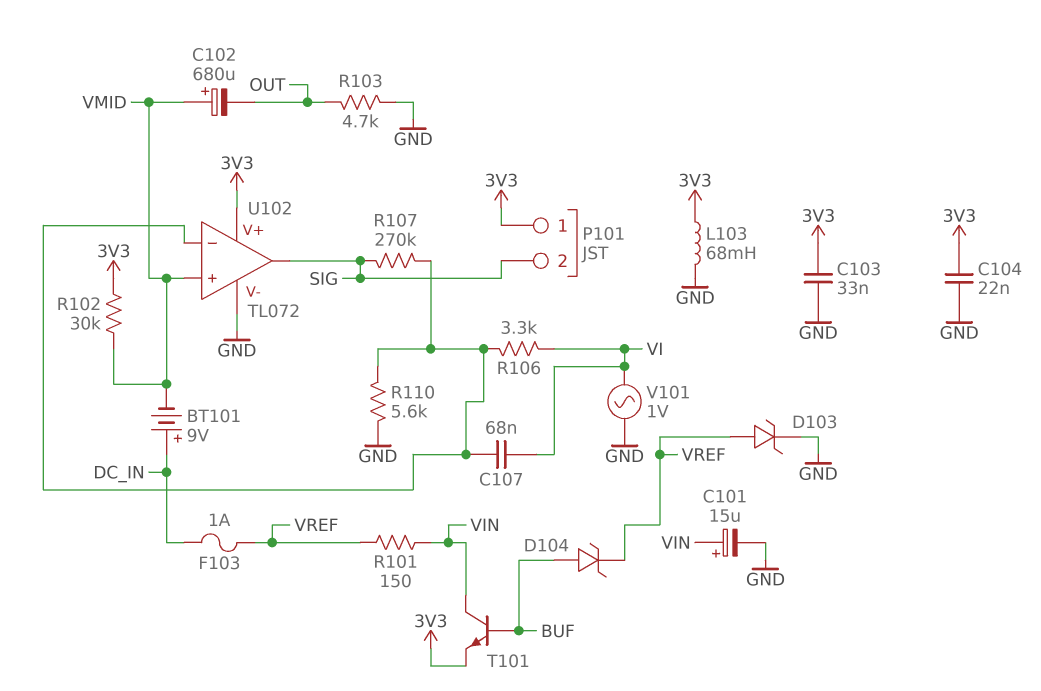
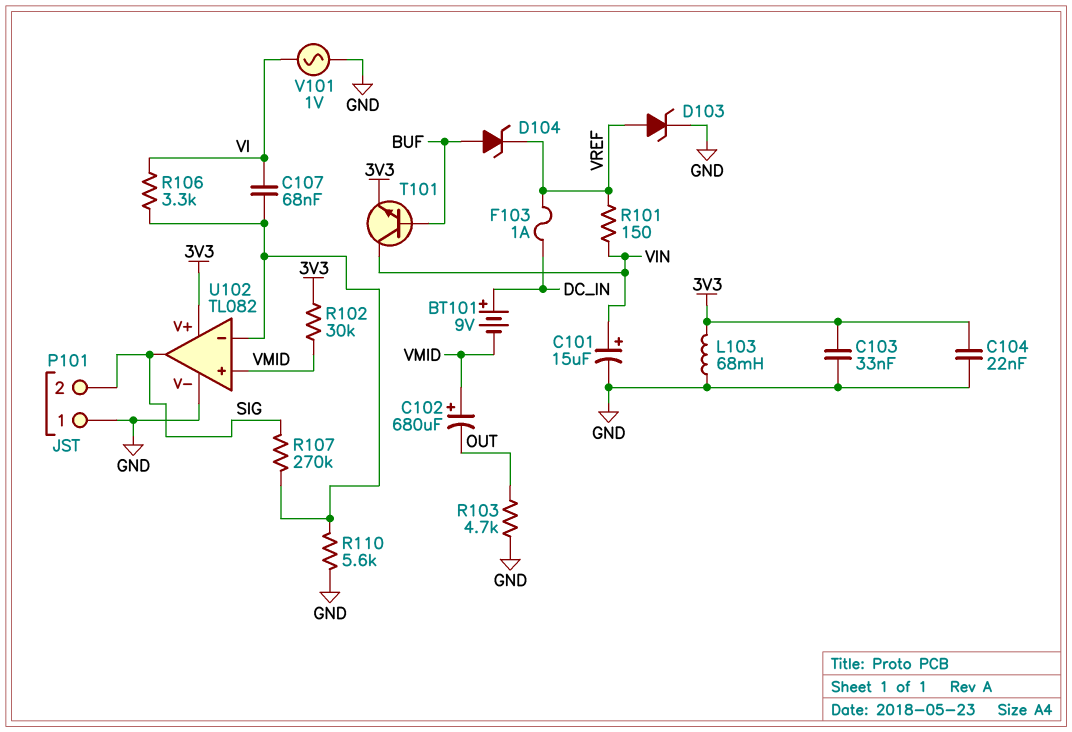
P101 pin 1: 3V3 -> GND
U102: TL072 -> TL082

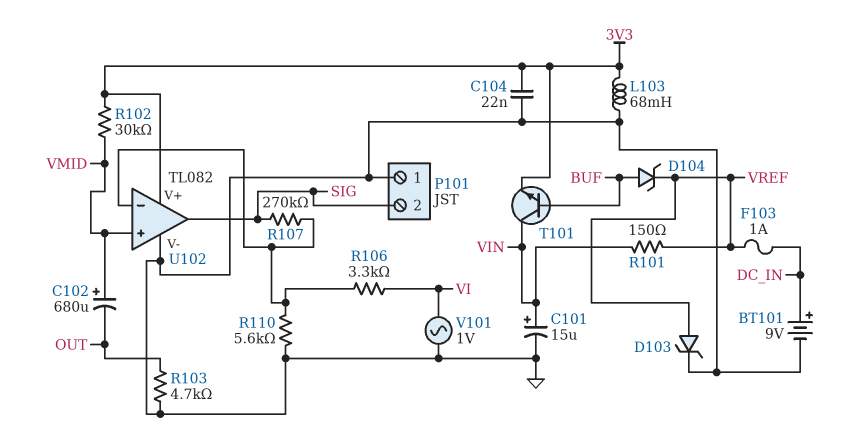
BT101: 9V (plus DC_IN, minus VMID) -> 9V (plus DC_IN, minus GND)
C103: 33nF (3V3, GND) -> none
C107: 68nF (U102/in-, VI) -> none

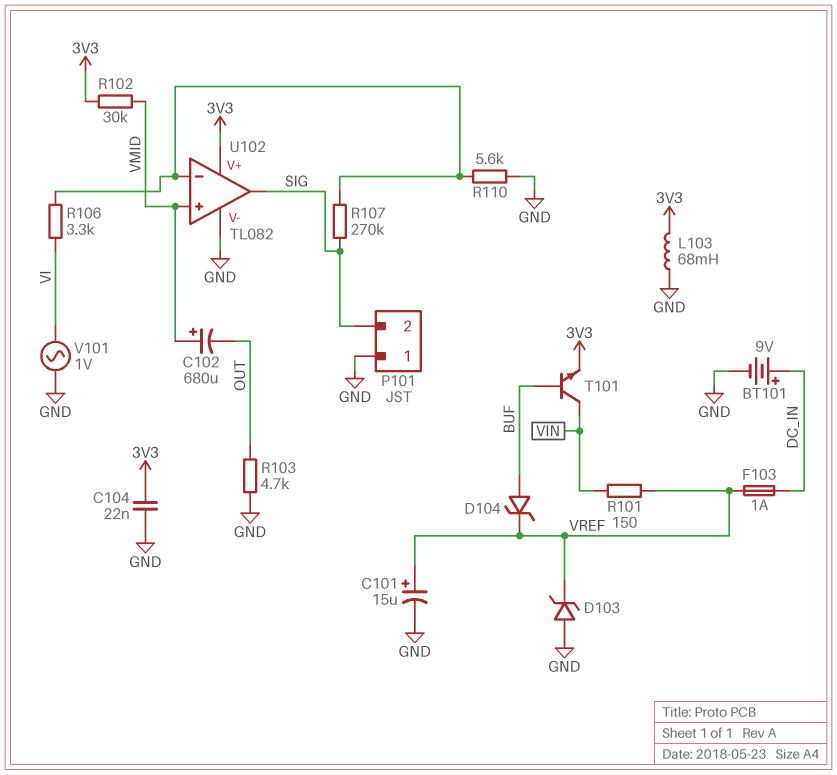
C101: 15uF (plus VIN, minus GND) -> 15uF (plus VREF, minus GND)
D103: zener (A VREF, K GND) -> zener (A GND, K VREF)

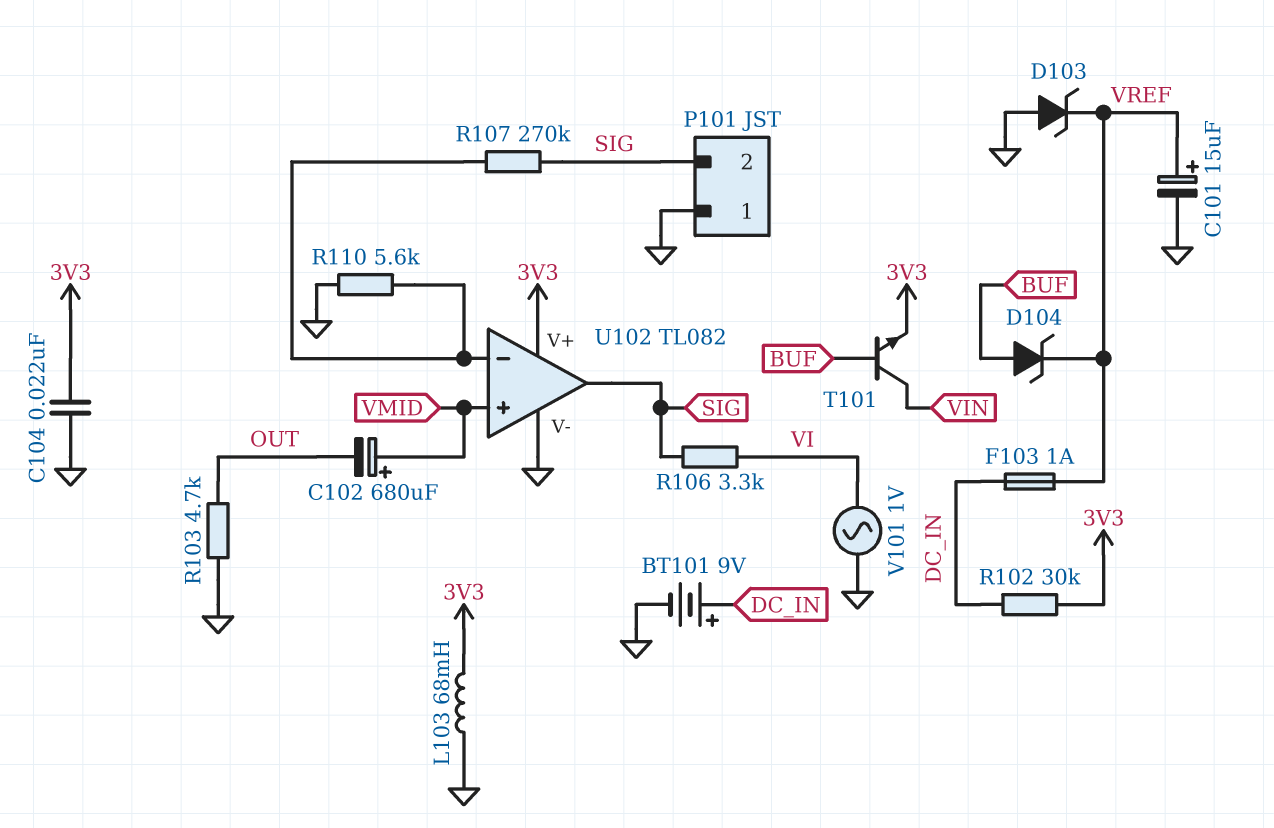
R101: 150 (VIN, VREF) -> none
R102: 30k (3V3, VMID) -> 30k (3V3, DC_IN)
R106: 3.3k (U102/in-, VI) -> 3.3k (SIG, VI)

